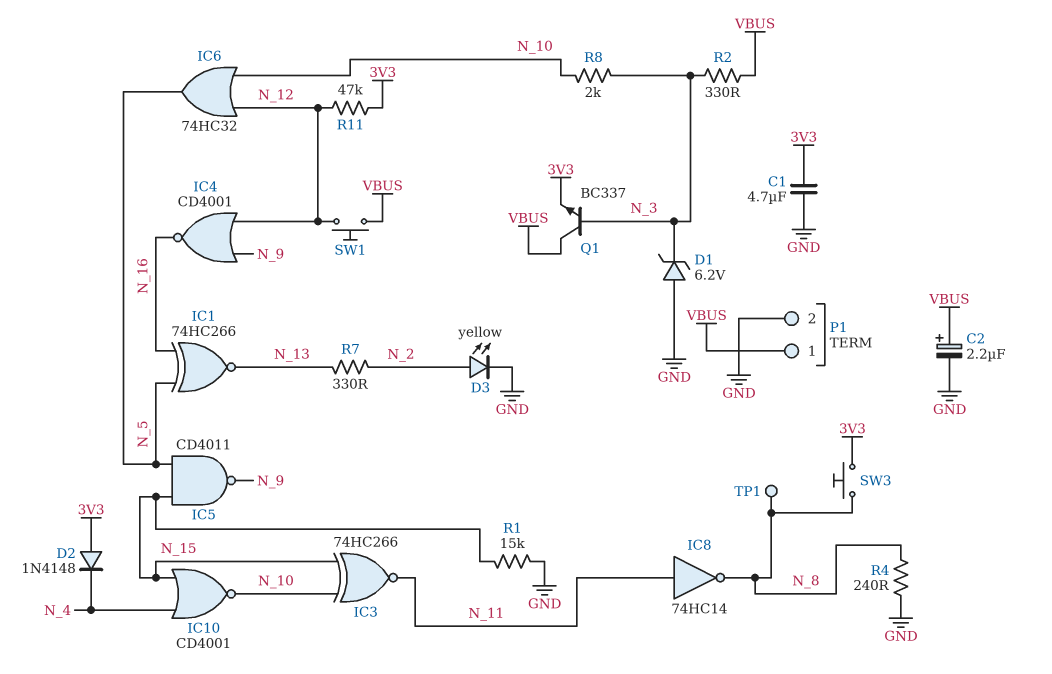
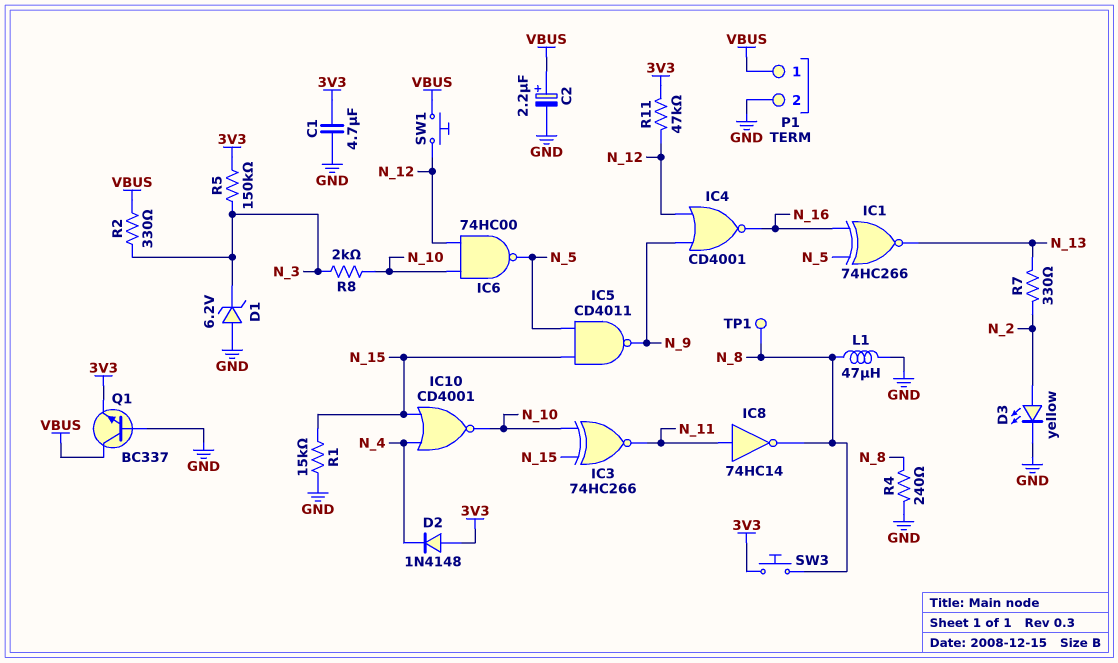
IC6: OR 74HC32 (in N_10, in N_12, out N_5) -> NAND 74HC00 (in N_10, in N_12, out N_5)
L1: none -> 47uH (GND, N_8)
Q1: NPN BC337 (B N_3, C VBUS, E 3V3) -> NPN BC337 (B GND, C VBUS, E 3V3)
R5: none -> 150k (3V3, N_3)

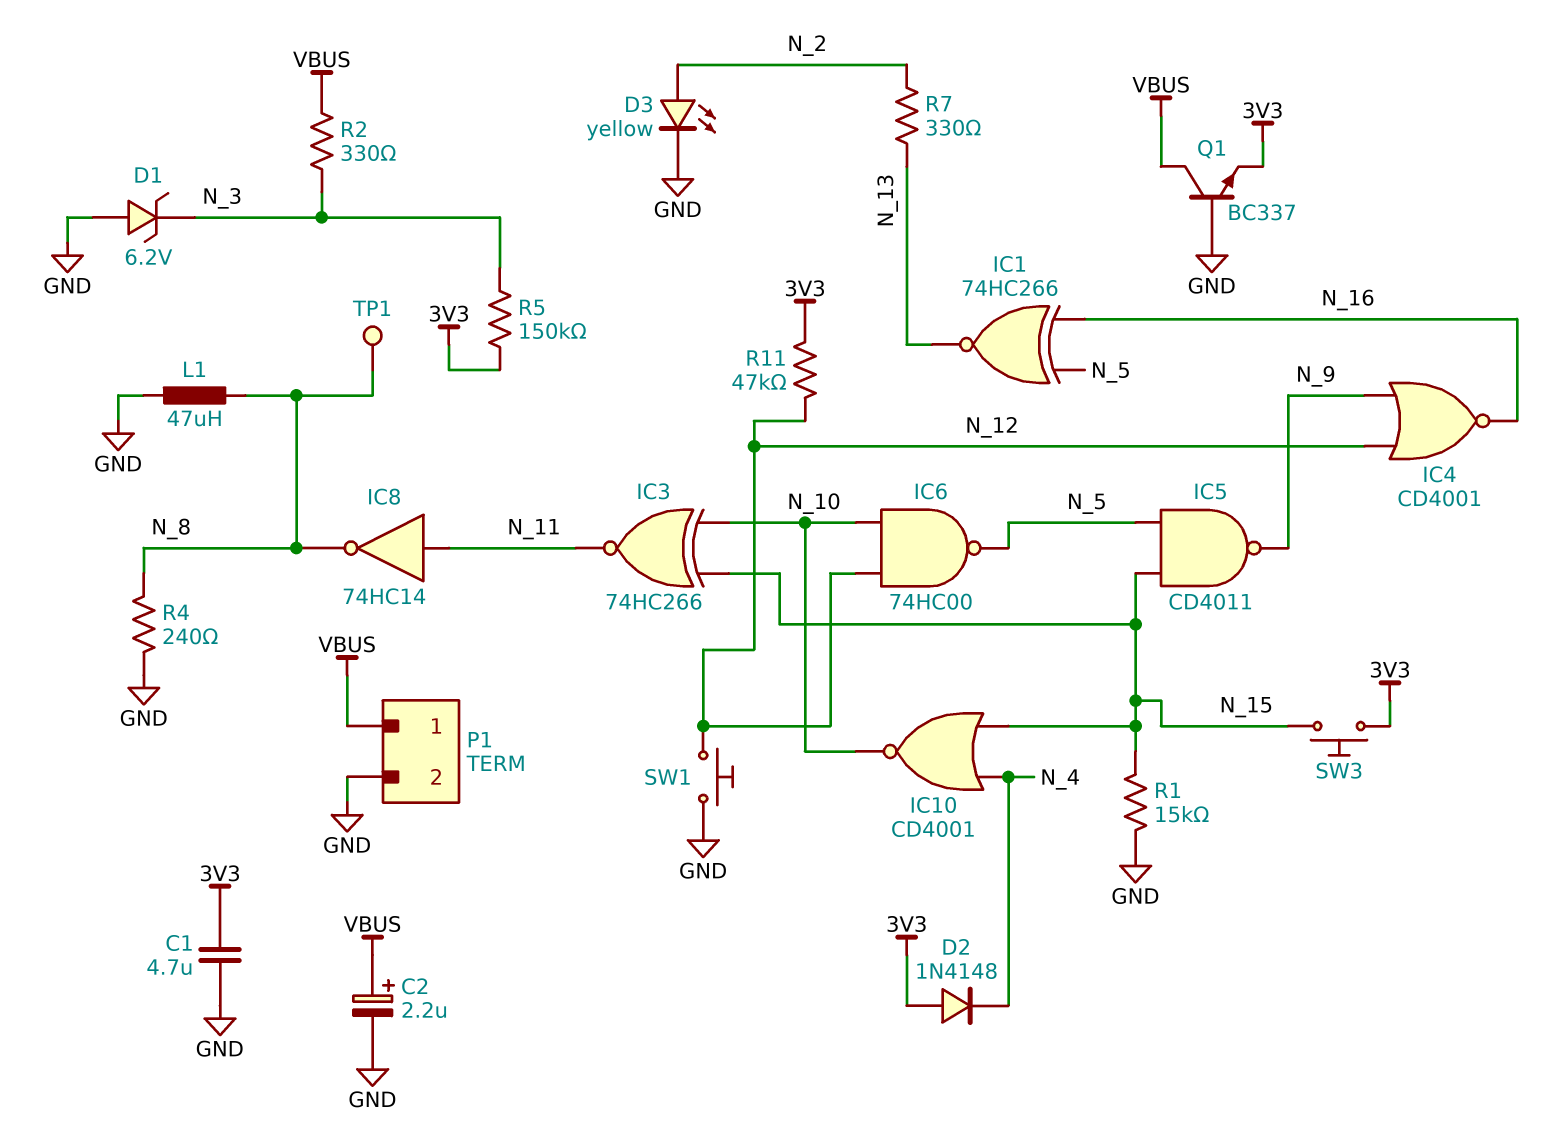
R8: 2k (N_3, N_10) -> none
SW1: button (N_12, VBUS) -> button (GND, N_12)
SW3: button (3V3, N_8) -> button (3V3, N_15)

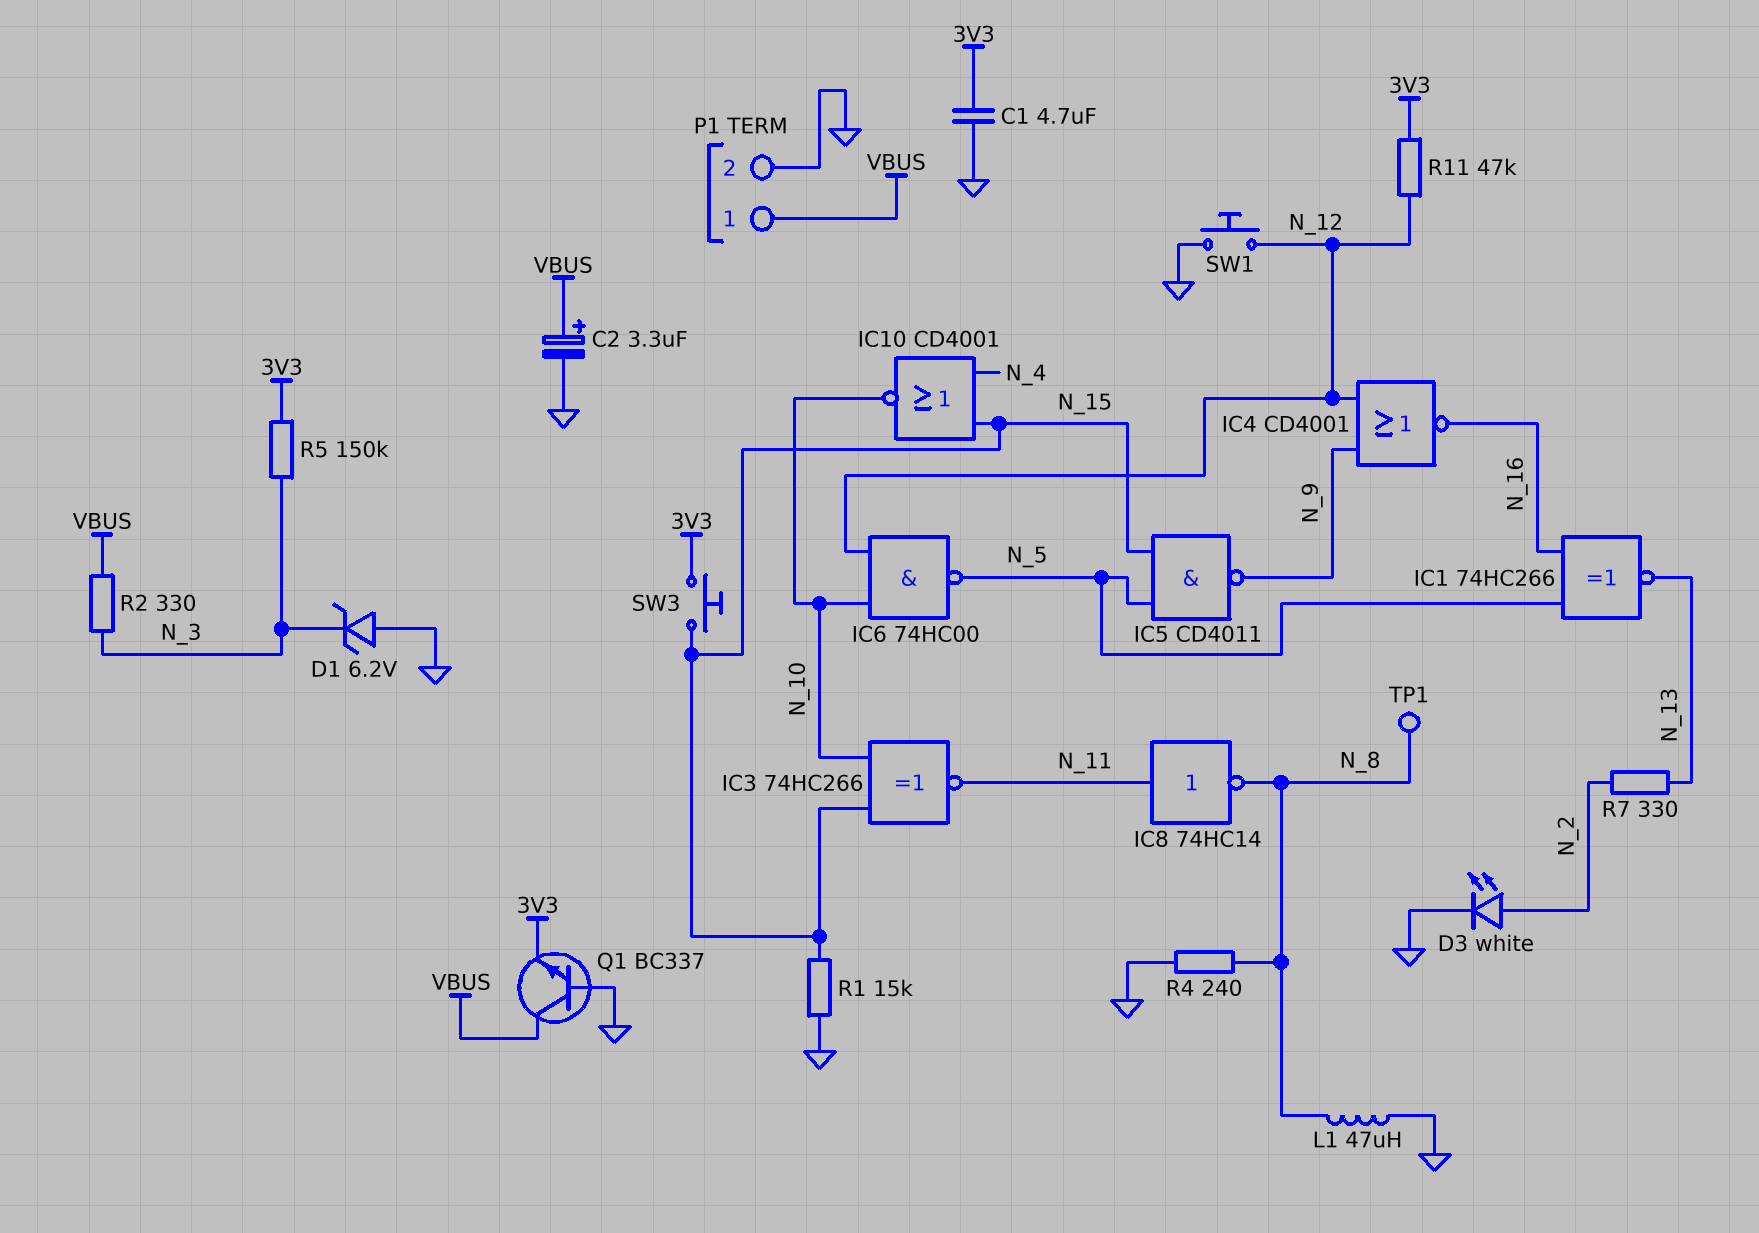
C2: 2.2uF (plus VBUS, minus GND) -> 3.3uF (plus VBUS, minus GND)
D2: diode 1N4148 (A 3V3, K N_4) -> none
D3: LED yellow (A N_2, K GND) -> LED white (A N_2, K GND)

